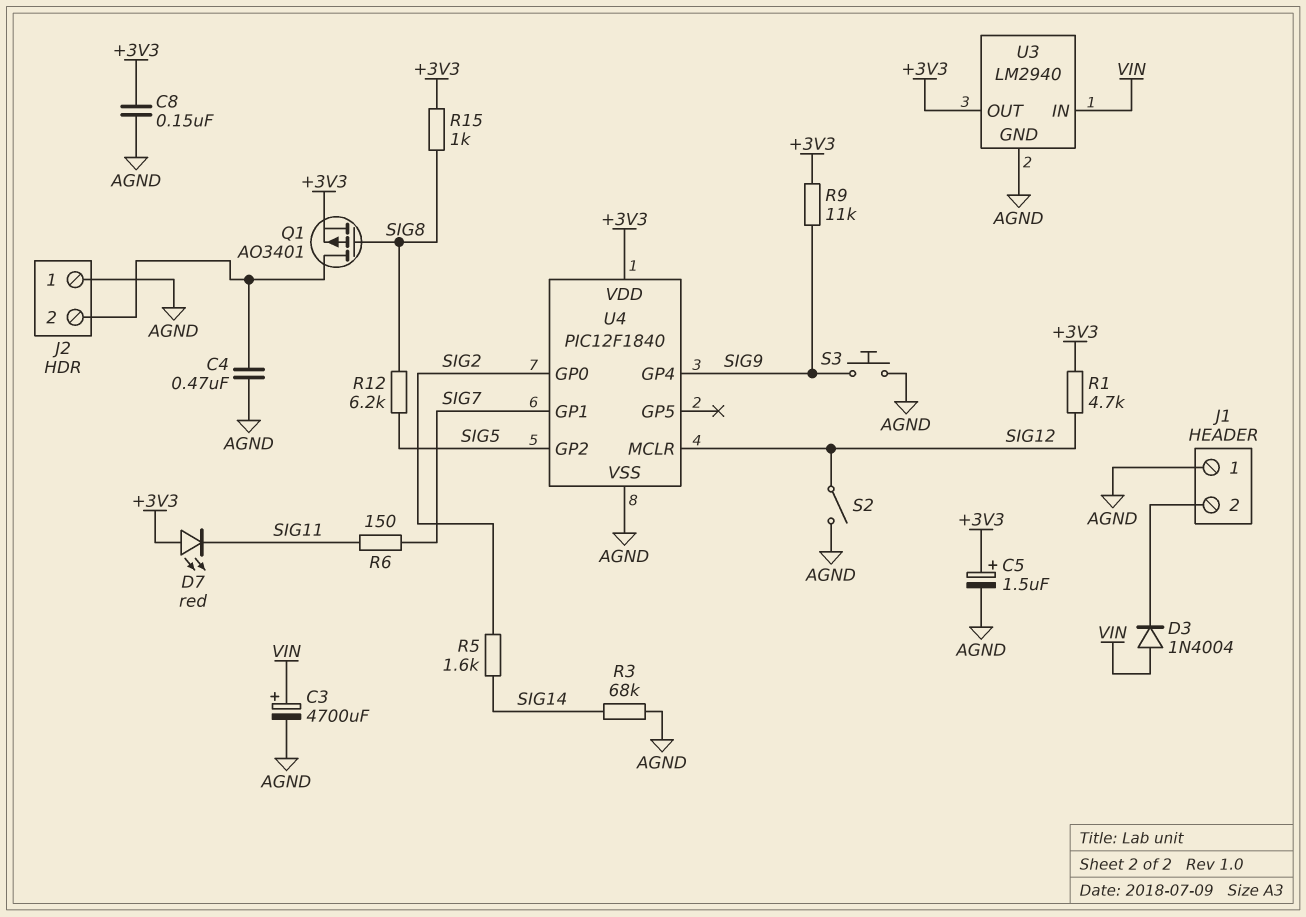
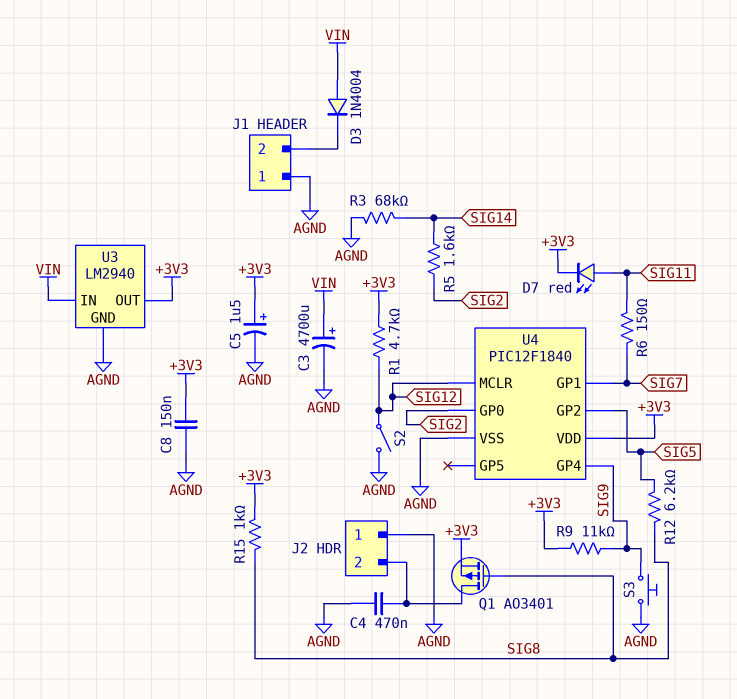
D7: LED red (A +3V3, K SIG11) -> LED red (A SIG11, K +3V3)

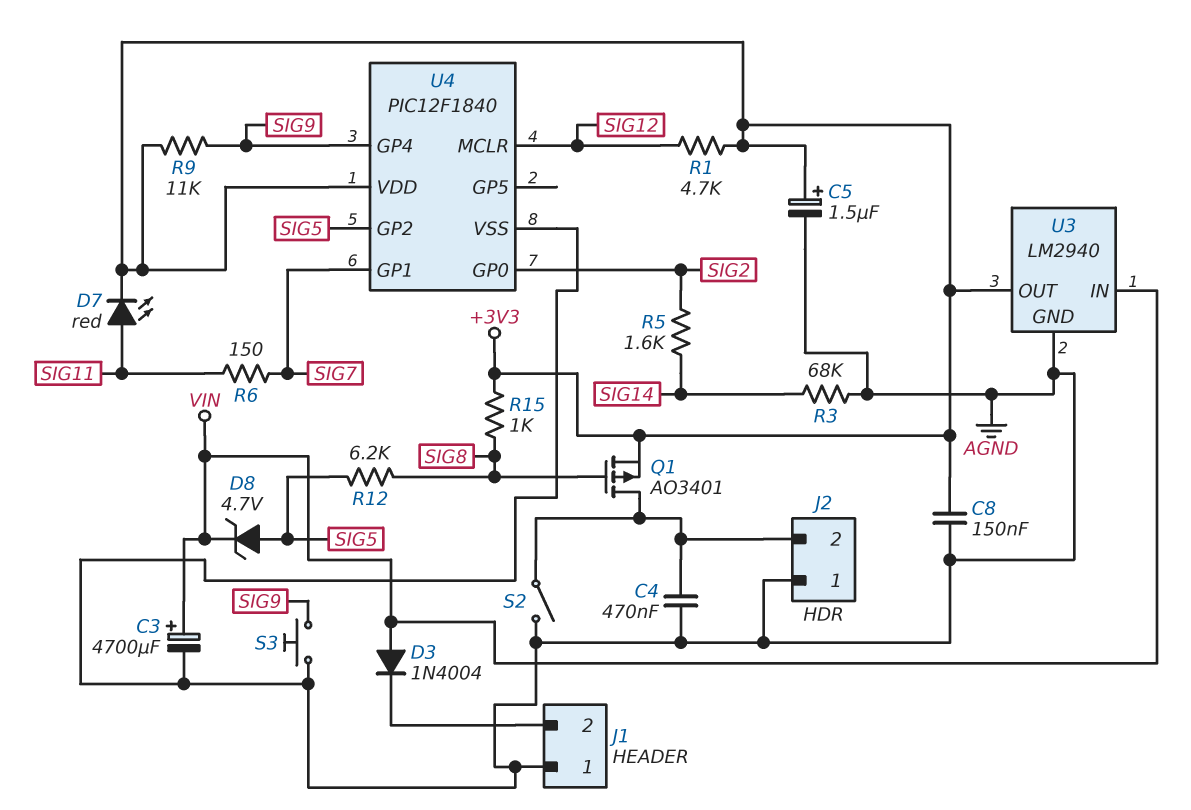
D8: none -> zener 4.7V (A SIG5, K VIN)
S2: switch (AGND, SIG12) -> switch (AGND, J2/2)

